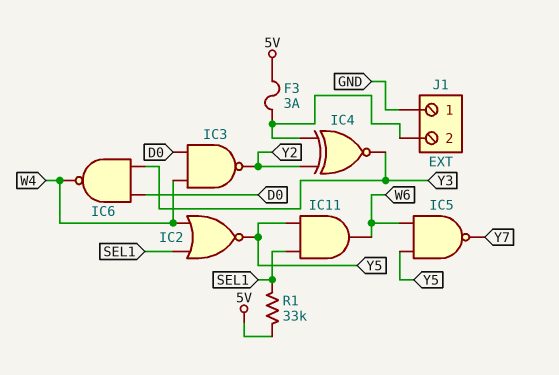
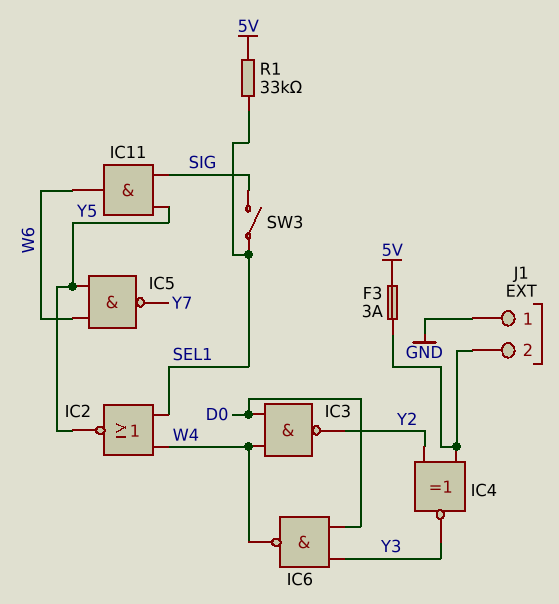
IC11: AND (in SEL1, in Y5, out W6) -> AND (in SIG, in Y5, out W6)
SW3: none -> switch (SEL1, SIG)

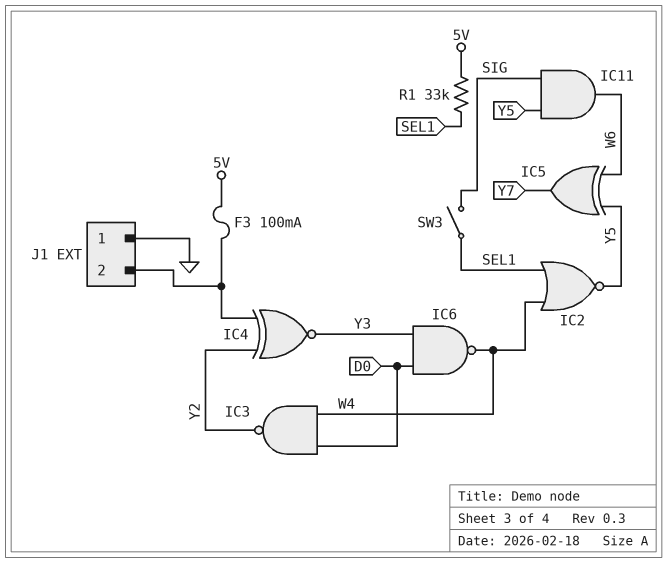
F3: 3A (5V, J1/2) -> 100mA (5V, J1/2)
IC5: NAND (in W6, in Y5, out Y7) -> XOR (in W6, in Y5, out Y7)

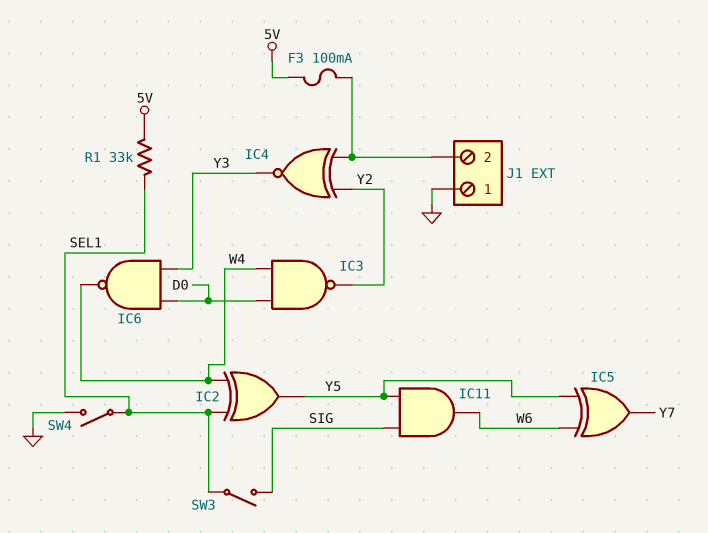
IC2: NOR (in SEL1, in W4, out Y5) -> XOR (in SEL1, in W4, out Y5)
SW4: none -> switch (GND, SEL1)

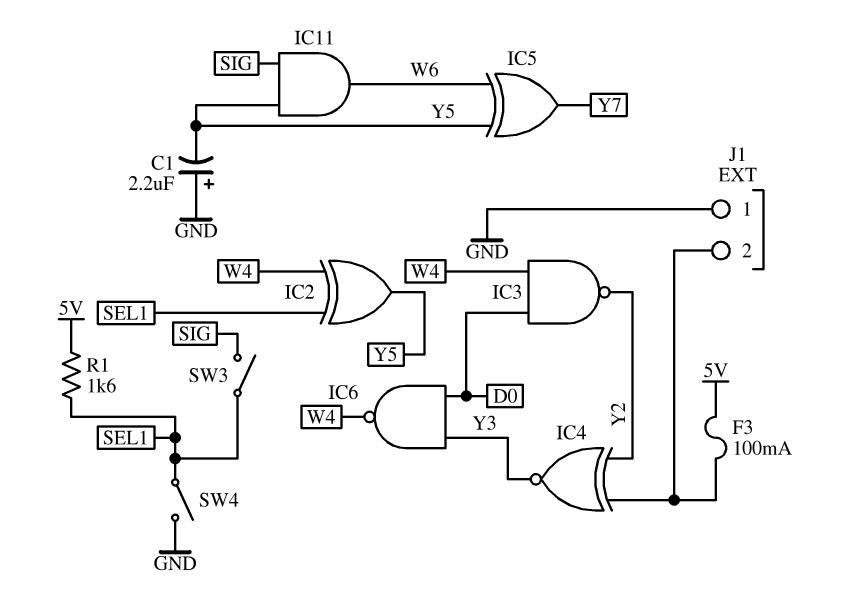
C1: none -> 2.2uF (plus GND, minus Y5)
R1: 33k (5V, SEL1) -> 1.6k (5V, SEL1)

